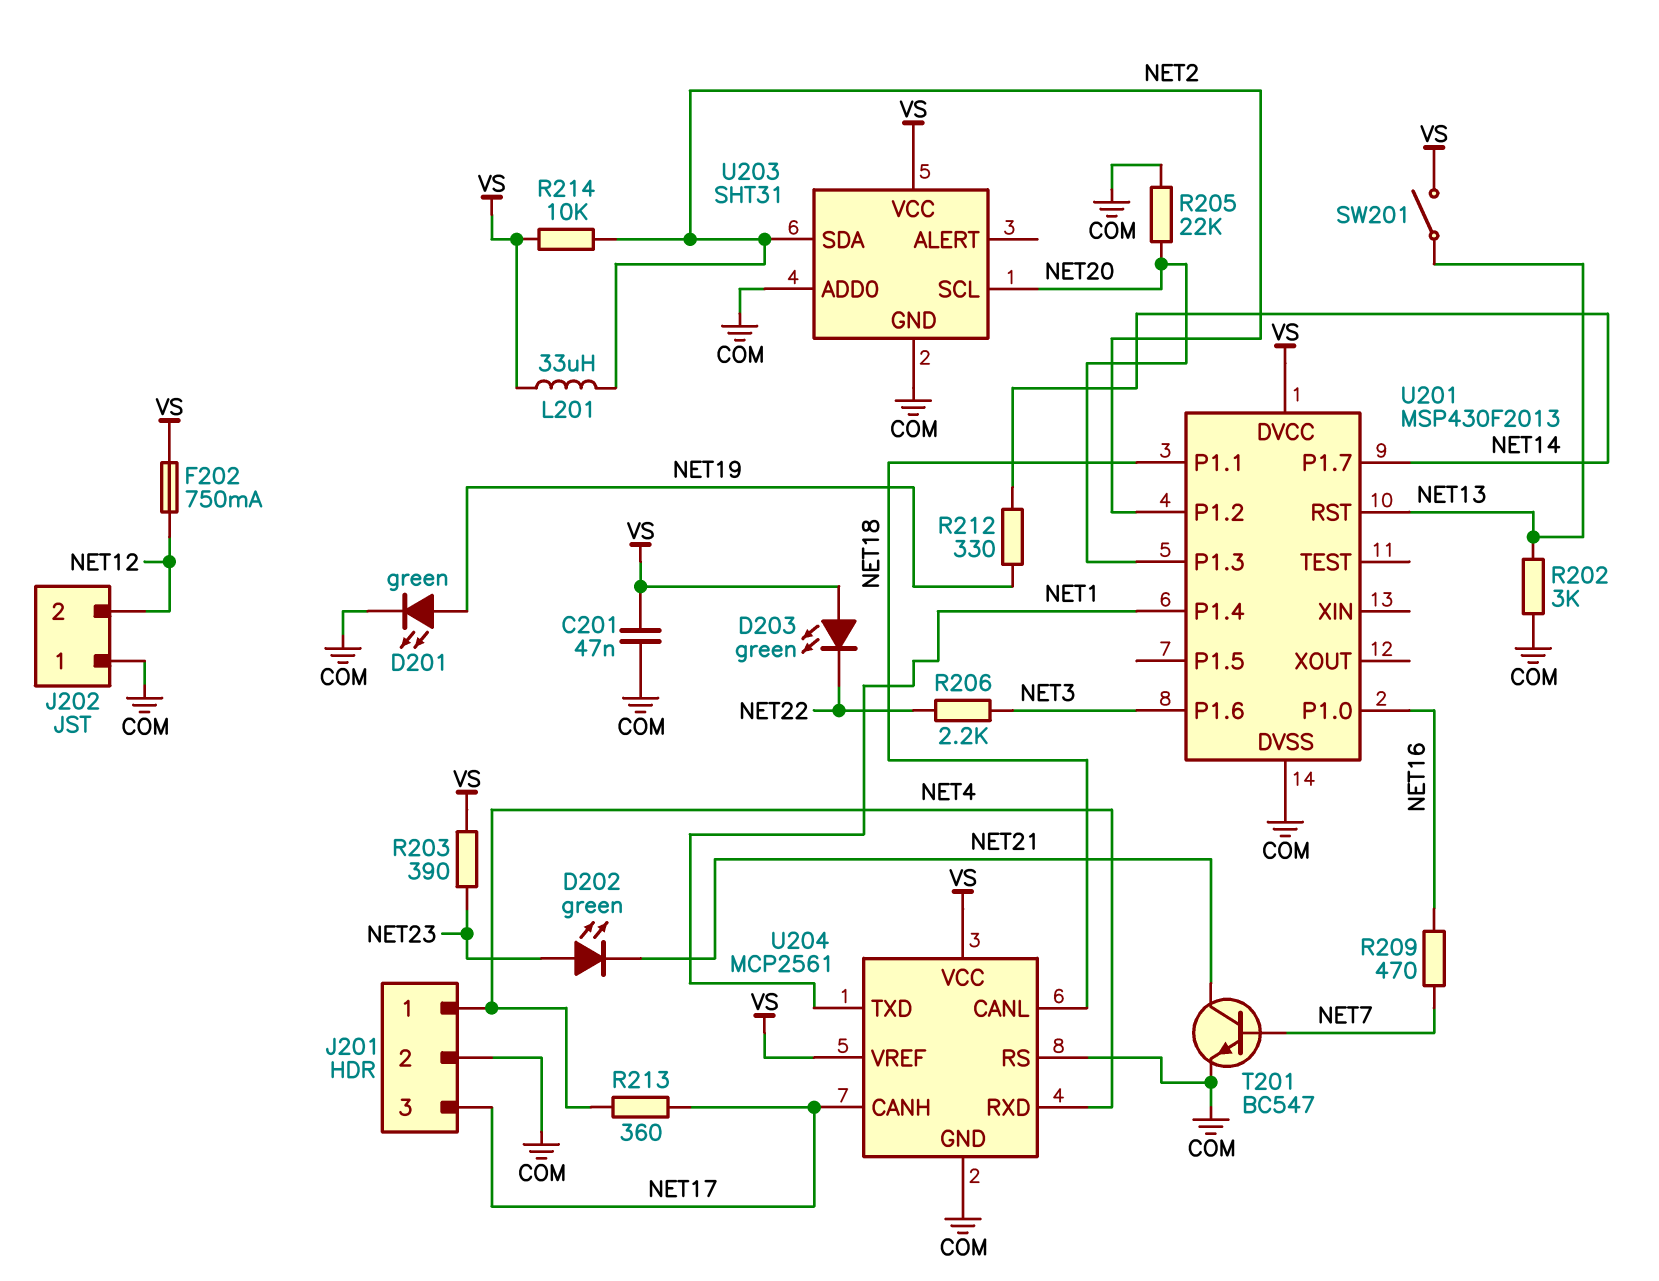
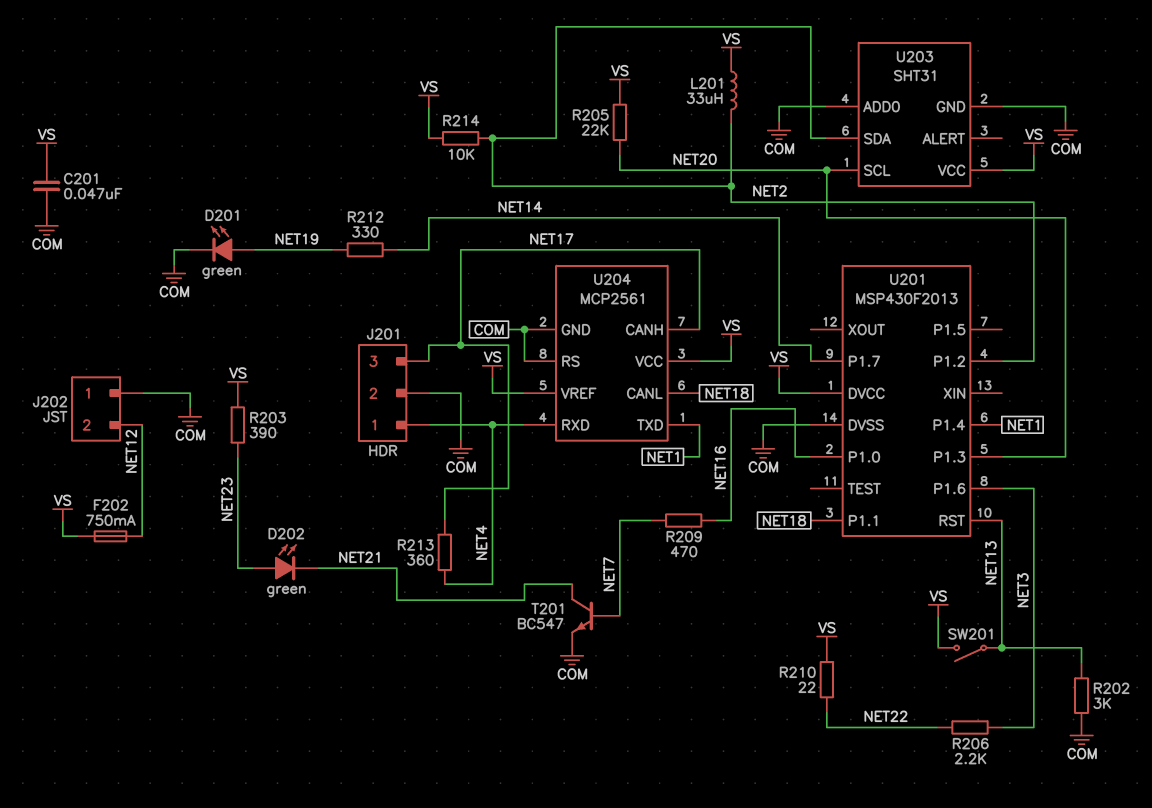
D203: LED green (A VS, K NET22) -> none
R205: 22k (COM, NET20) -> 22k (NET20, VS)
R210: none -> 22 (NET22, VS)

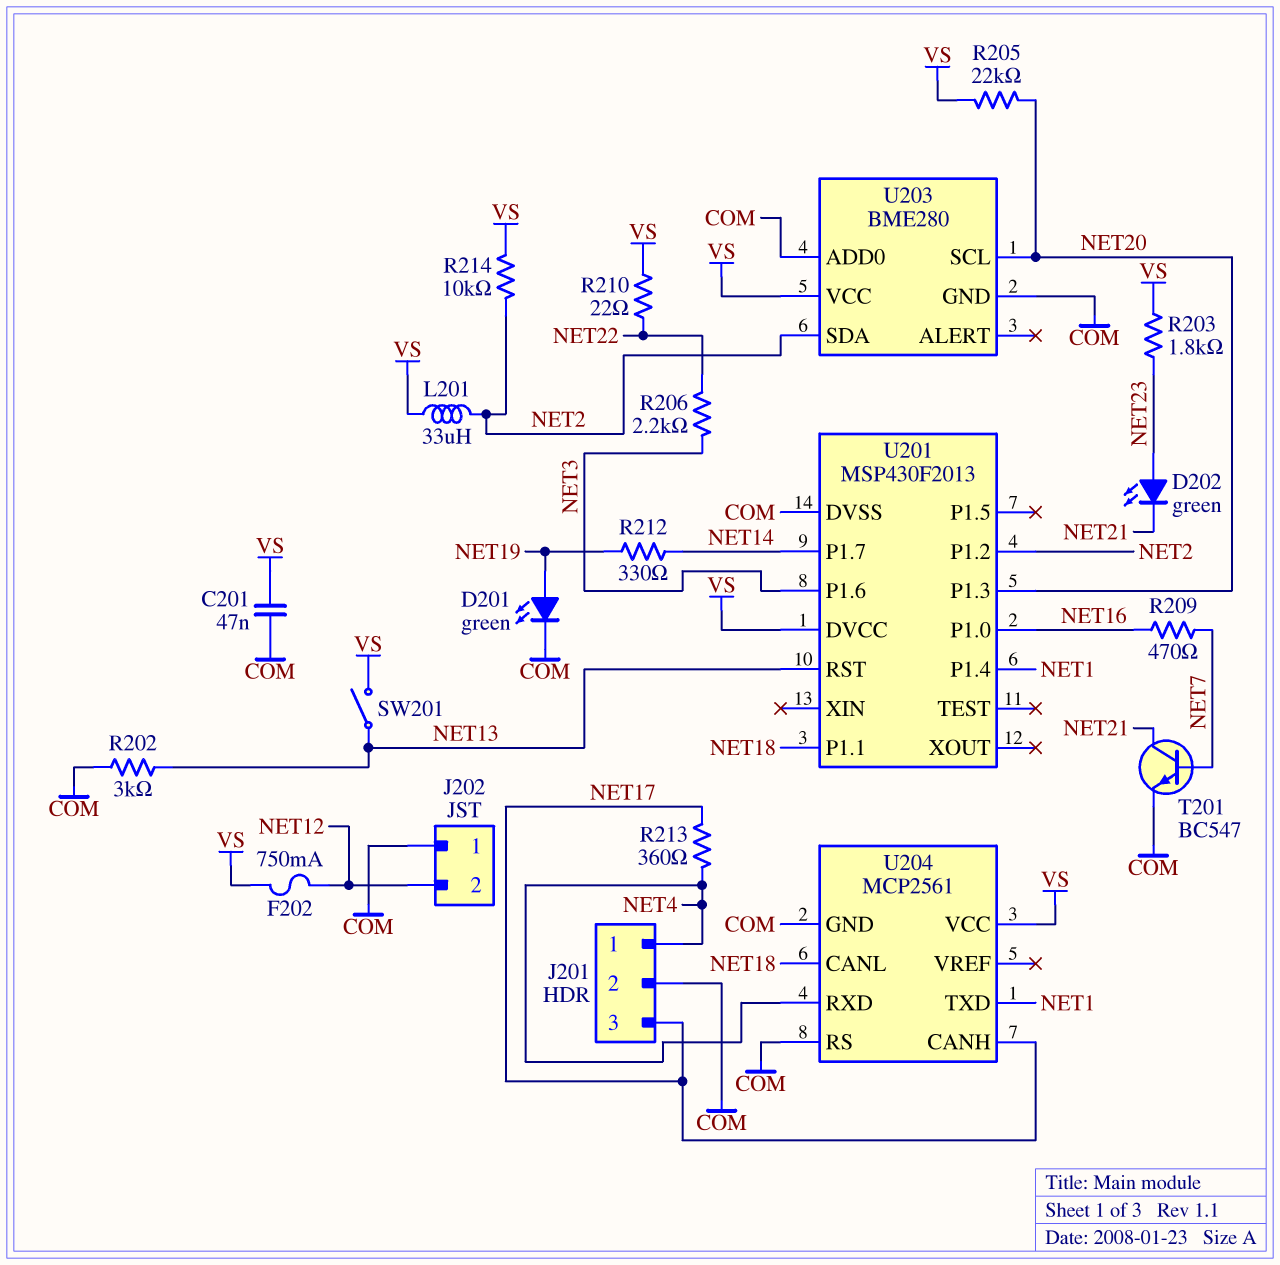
R203: 390 (NET23, VS) -> 1.8k (NET23, VS)
U203: SHT31 -> BME280
U204 pin VREF: VS -> none

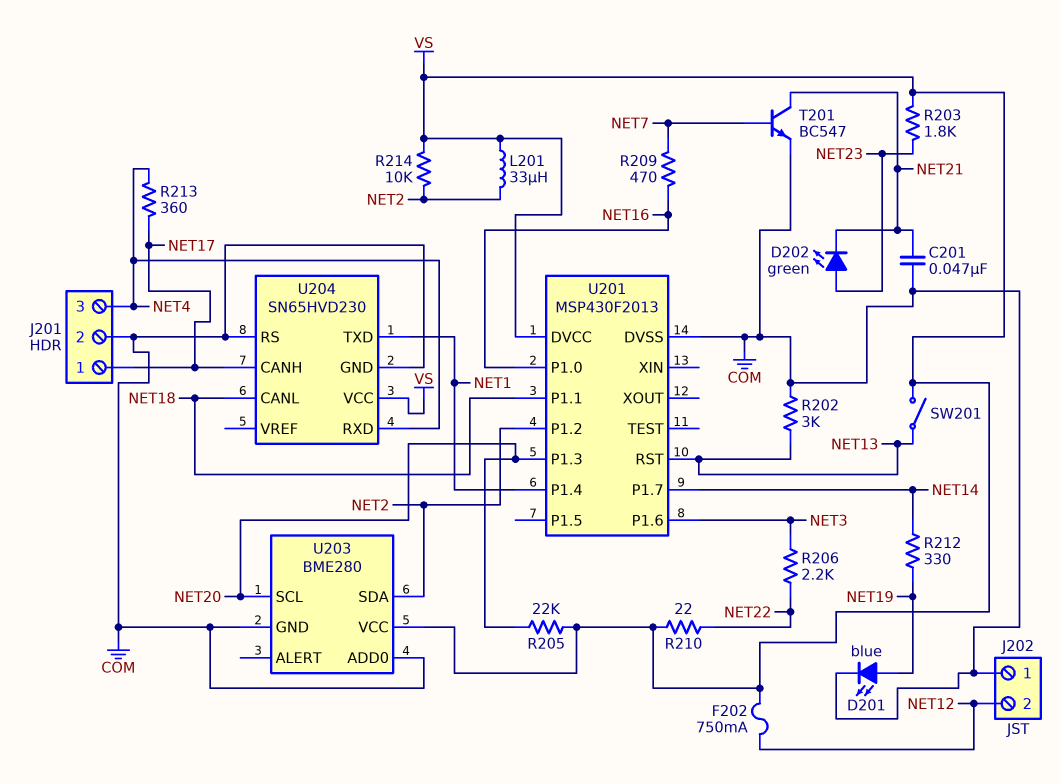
C201: 47nF (COM, VS) -> 47nF (COM, NET21)
D201: LED green (A NET19, K COM) -> LED blue (A NET19, K COM)
J201 pin 1: NET4 -> NET17
J201 pin 3: NET17 -> NET4
U204: MCP2561 -> SN65HVD230

